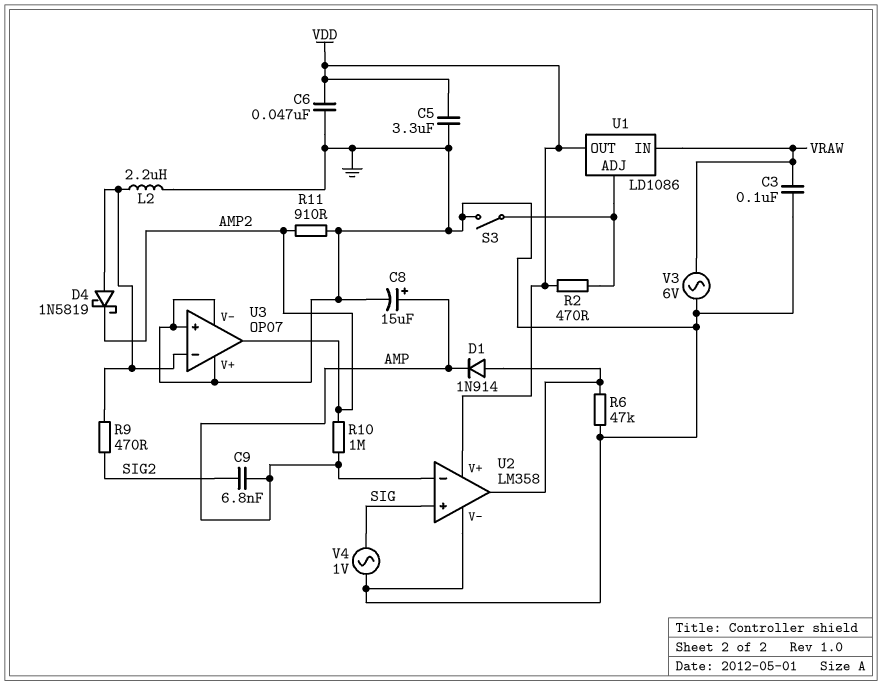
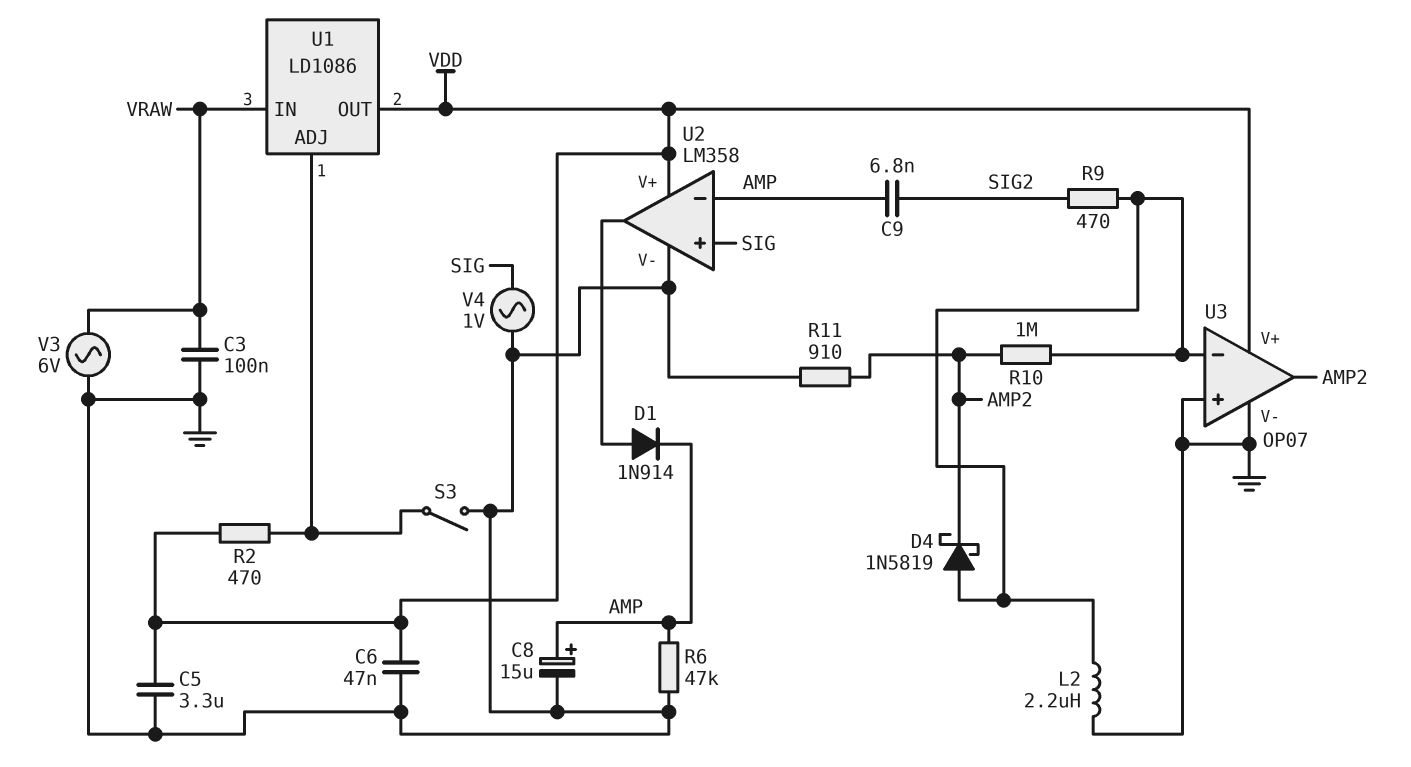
R6: 47k (GND, U2/out) -> 47k (AMP, GND)
R10: 1M (AMP, AMP2) -> 1M (AMP2, U3/in-)
U3 pin V+: GND -> VDD

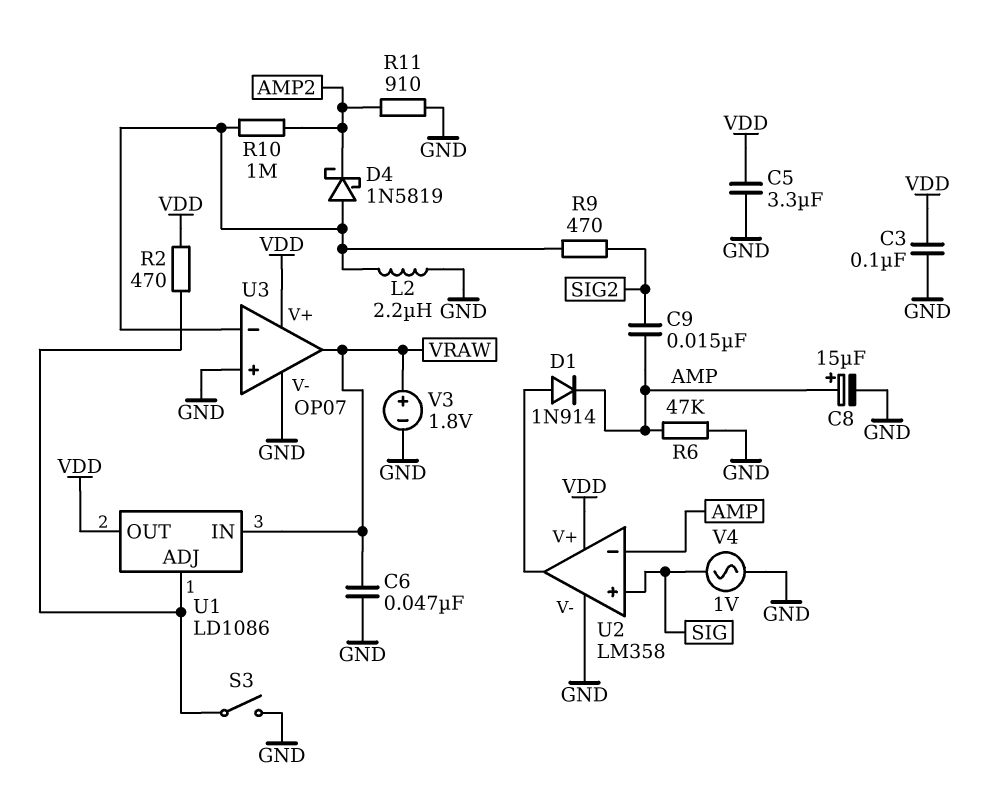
C3: 100nF (GND, VRAW) -> 100nF (GND, VDD)
C6: 47nF (GND, VDD) -> 47nF (GND, VRAW)
C9: 6.8nF (AMP, SIG2) -> 15nF (AMP, SIG2)
U3 pin out: AMP2 -> VRAW
V3: AC 6V (GND, VRAW) -> 1.8V (plus VRAW, minus GND)

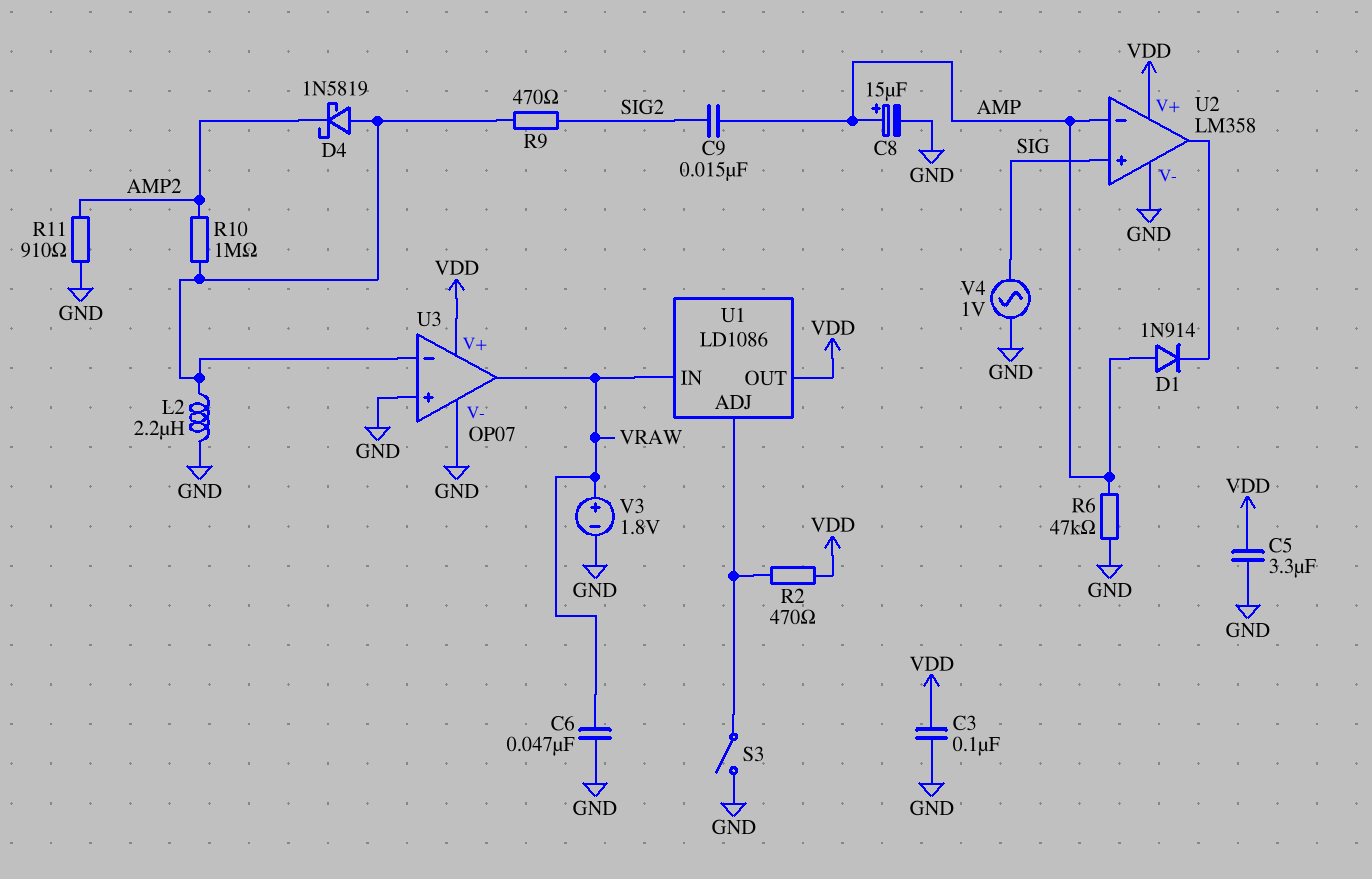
D1: diode 1N914 (A U2/out, K AMP) -> diode 1N914 (A AMP, K U2/out)

